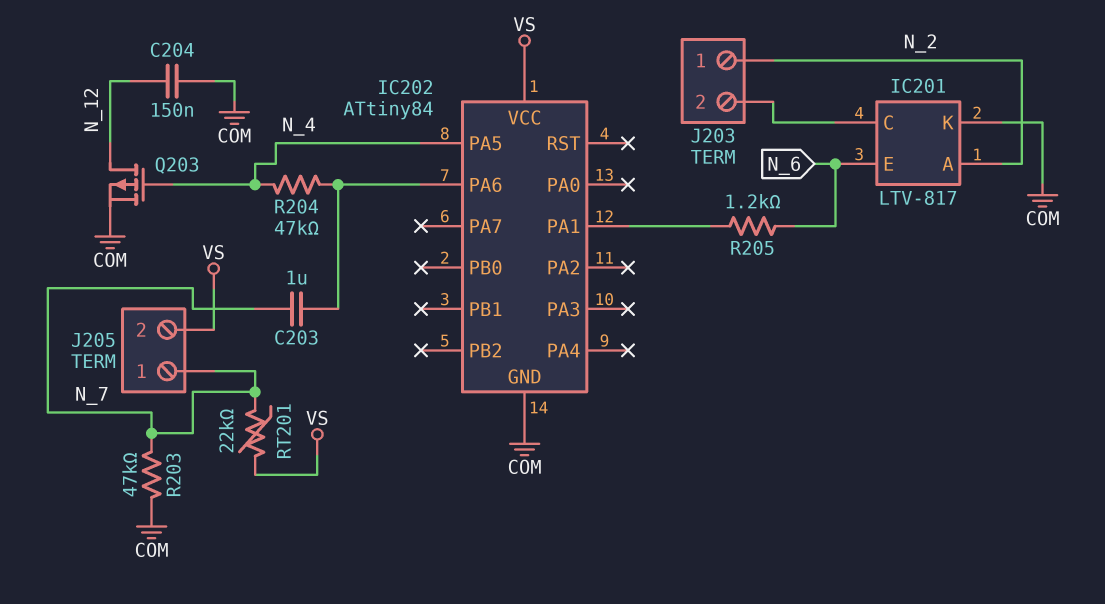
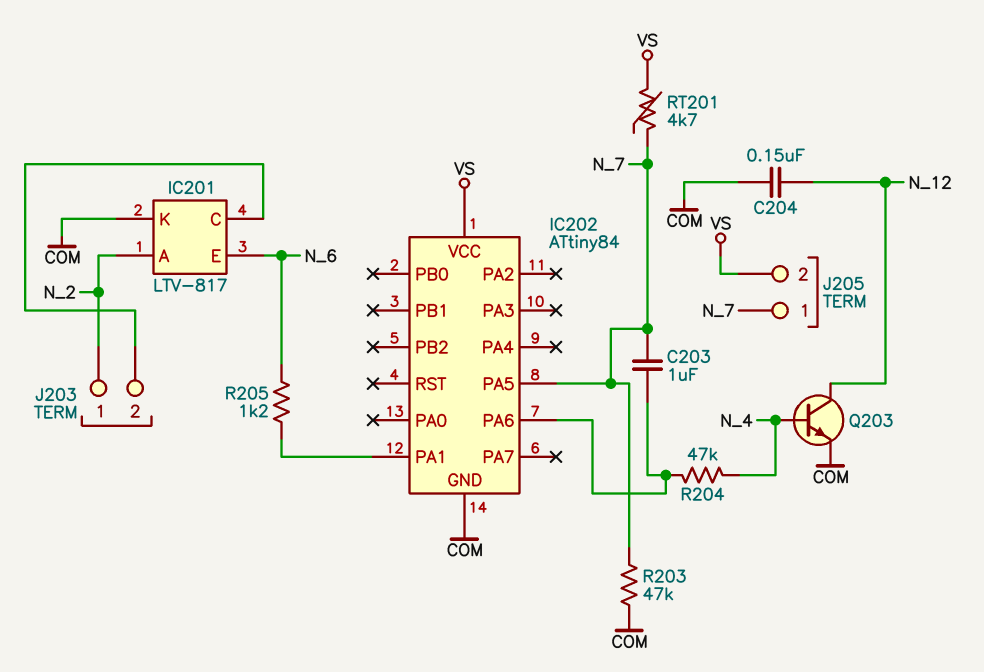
IC202 pin PA5: N_4 -> N_7
Q203: PMOS (G N_4, D N_12, S COM) -> NPN (B N_4, C N_12, E COM)
RT201: 22k (N_7, VS) -> 4.7k (N_7, VS)

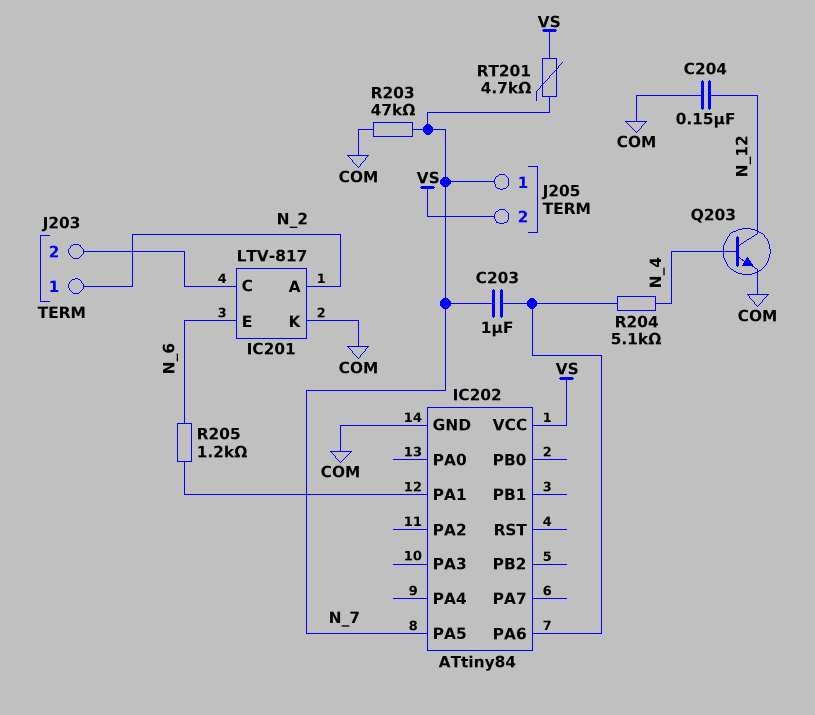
R204: 47k (IC202/PA6, N_4) -> 5.1k (IC202/PA6, N_4)

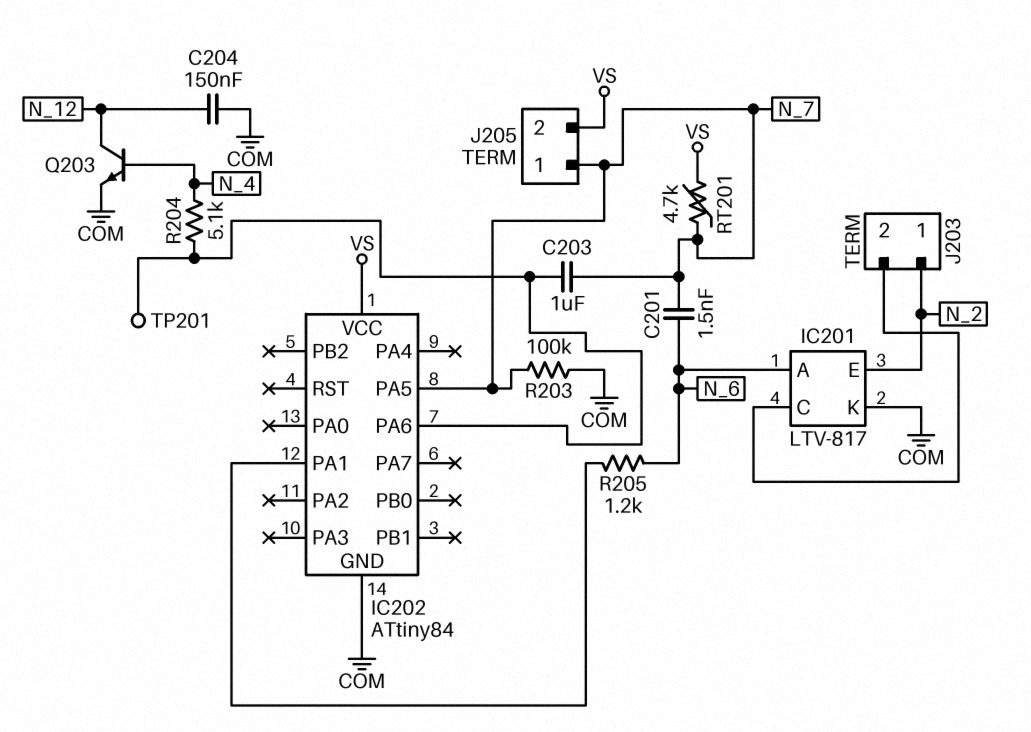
C201: none -> 1.5nF (N_6, N_7)
IC201 pin A: N_2 -> N_6
IC201 pin E: N_6 -> N_2
R203: 47k (COM, N_7) -> 100k (COM, N_7)
TP201: none -> test point (IC202/PA6)

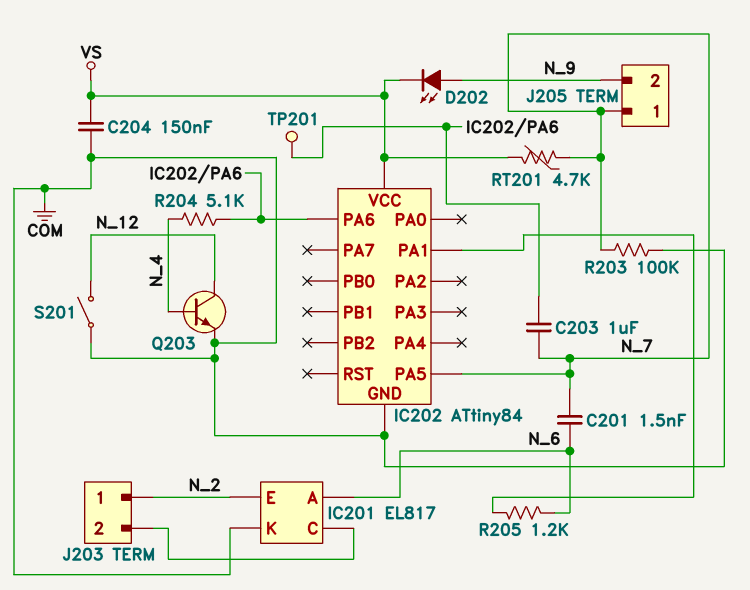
C204: 150nF (COM, N_12) -> 150nF (COM, VS)
D202: none -> LED (A N_9, K VS)
IC201: LTV-817 -> EL817
J205 pin 2: VS -> N_9
S201: none -> switch (COM, N_12)

